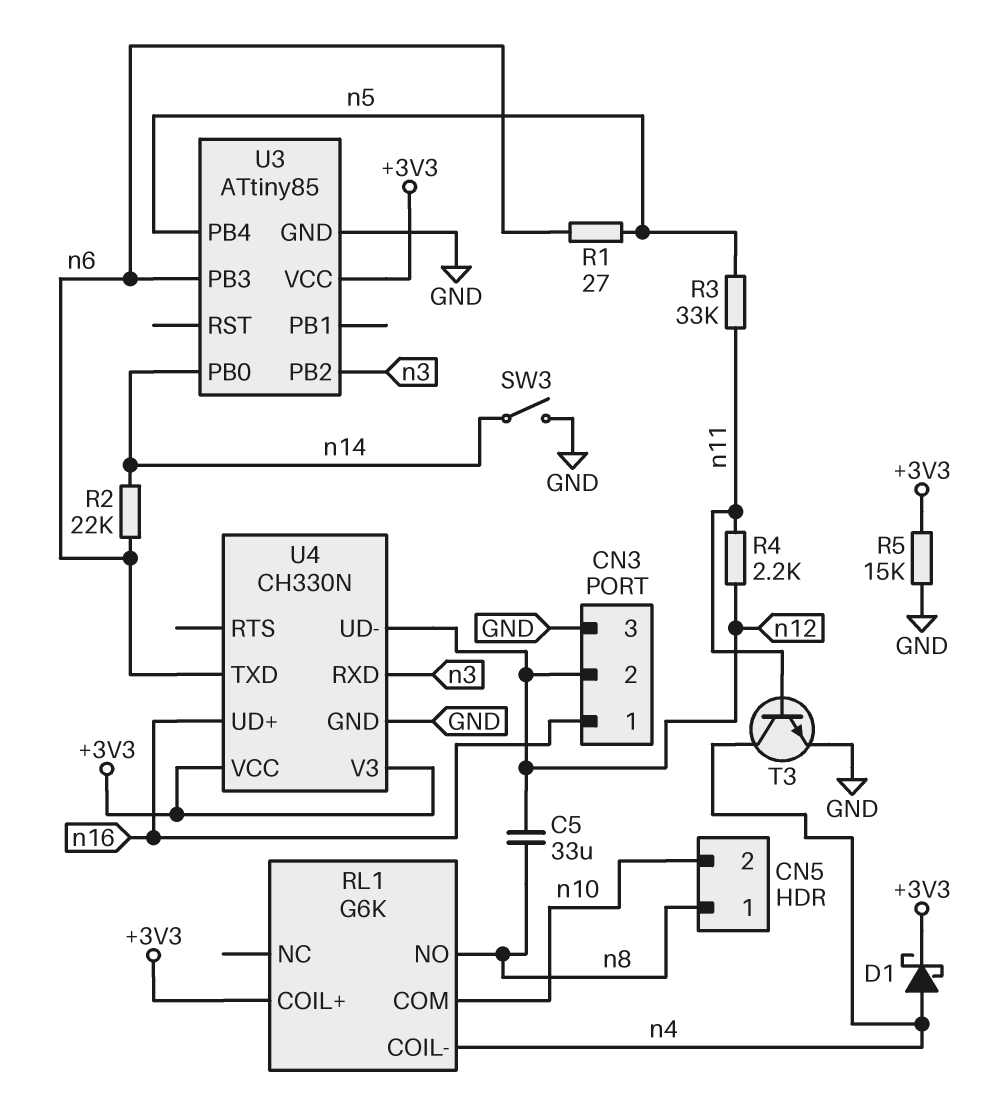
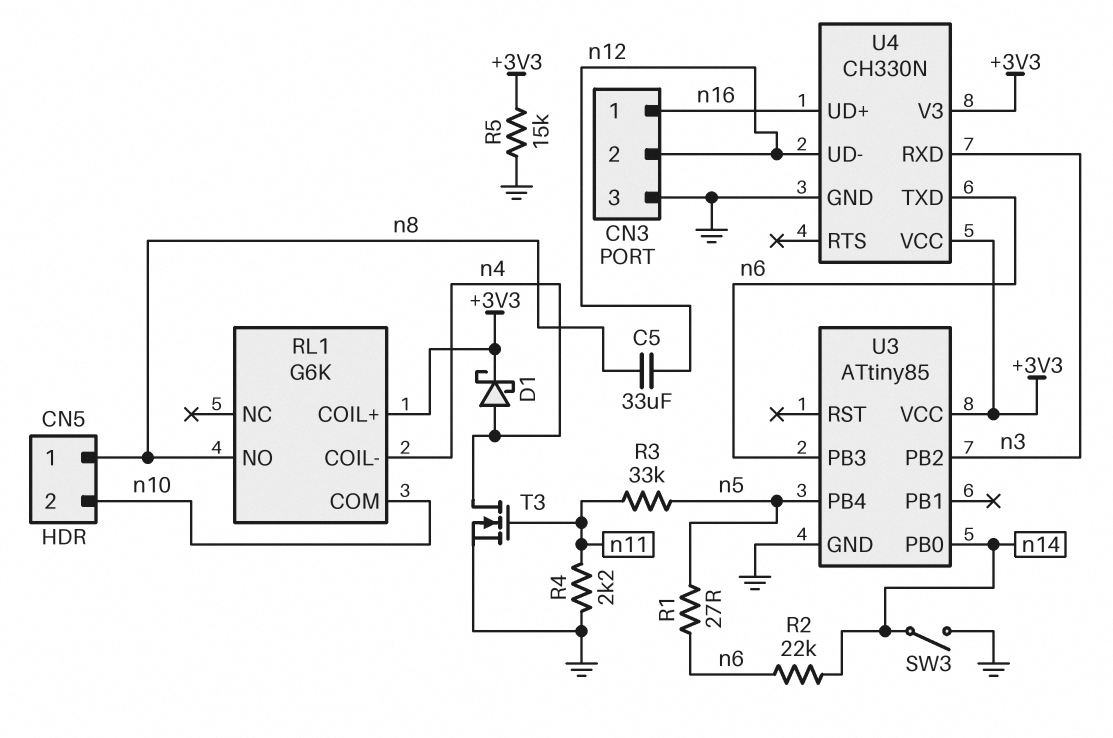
R4: 2.2k (n11, n12) -> 2.2k (GND, n11)
T3: NPN (B n11, C n4, E GND) -> NMOS (G n11, D n4, S GND)

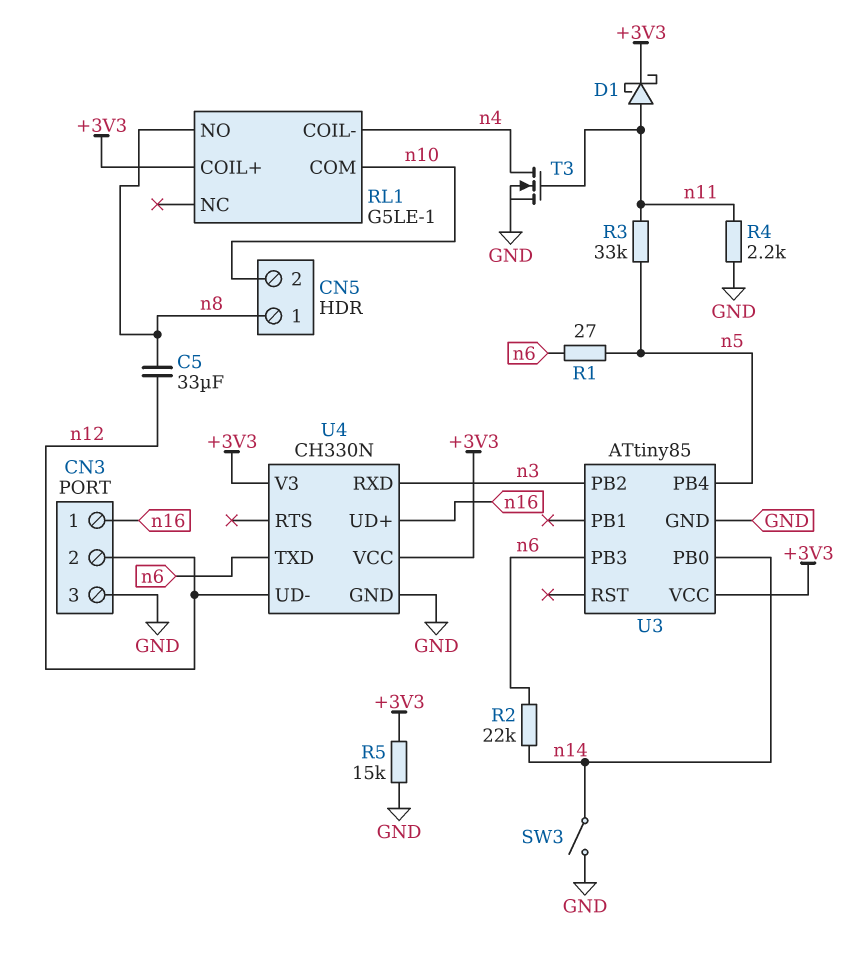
D1: schottky (A n4, K +3V3) -> schottky (A n11, K +3V3)
RL1: G6K -> G5LE-1

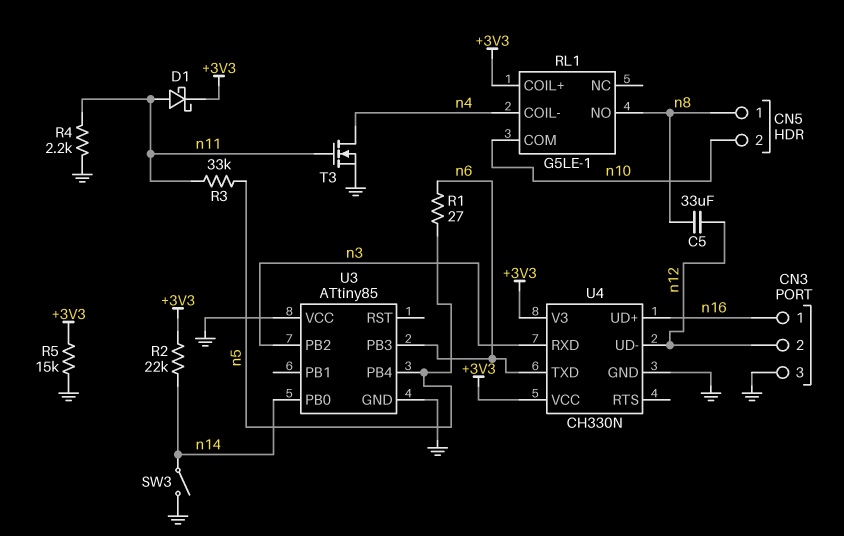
R2: 22k (n6, n14) -> 22k (+3V3, n14)
U3 pin VCC: +3V3 -> GND

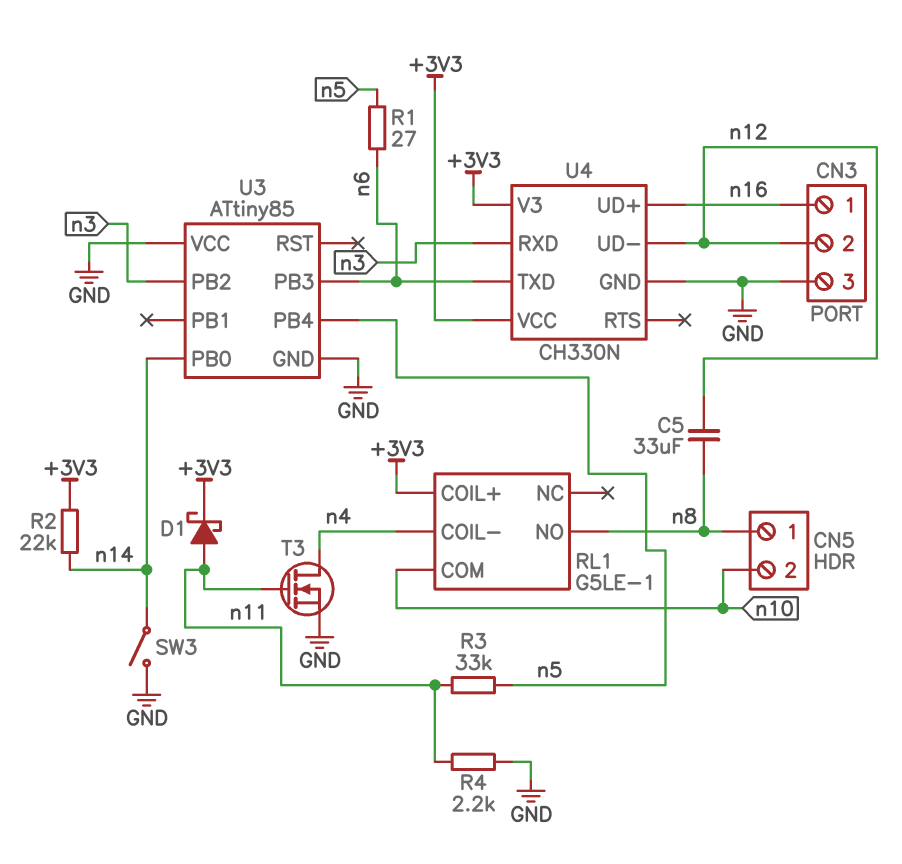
R5: 15k (+3V3, GND) -> none

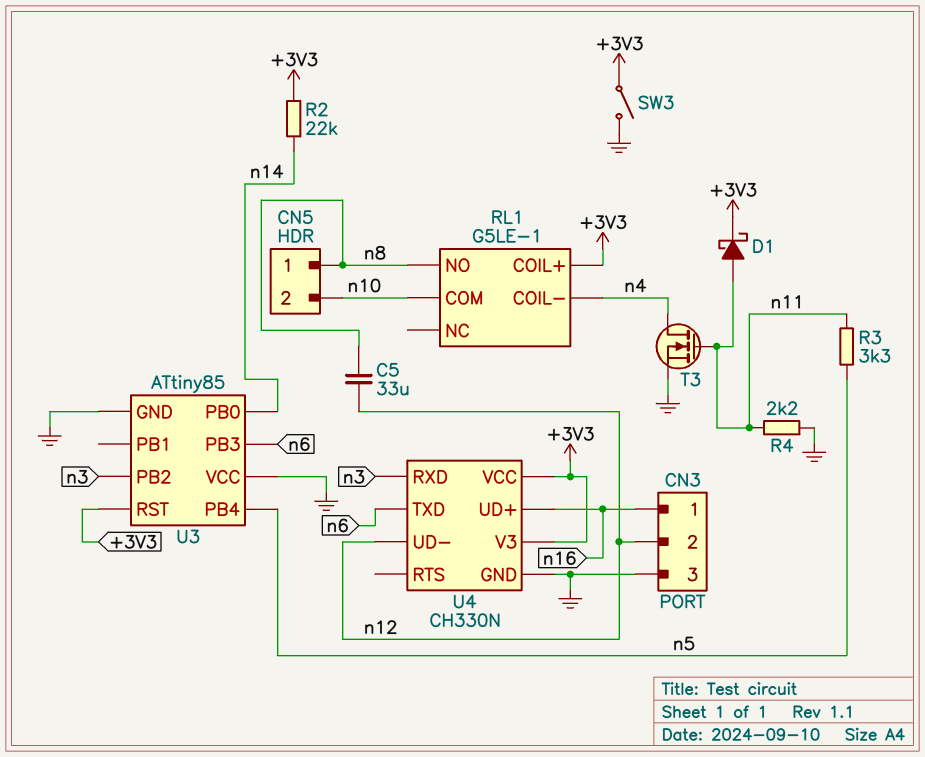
R1: 27 (n5, n6) -> none
R3: 33k (n5, n11) -> 3.3k (n5, n11)
SW3: switch (GND, n14) -> switch (+3V3, GND)
U3 pin RST: none -> +3V3

